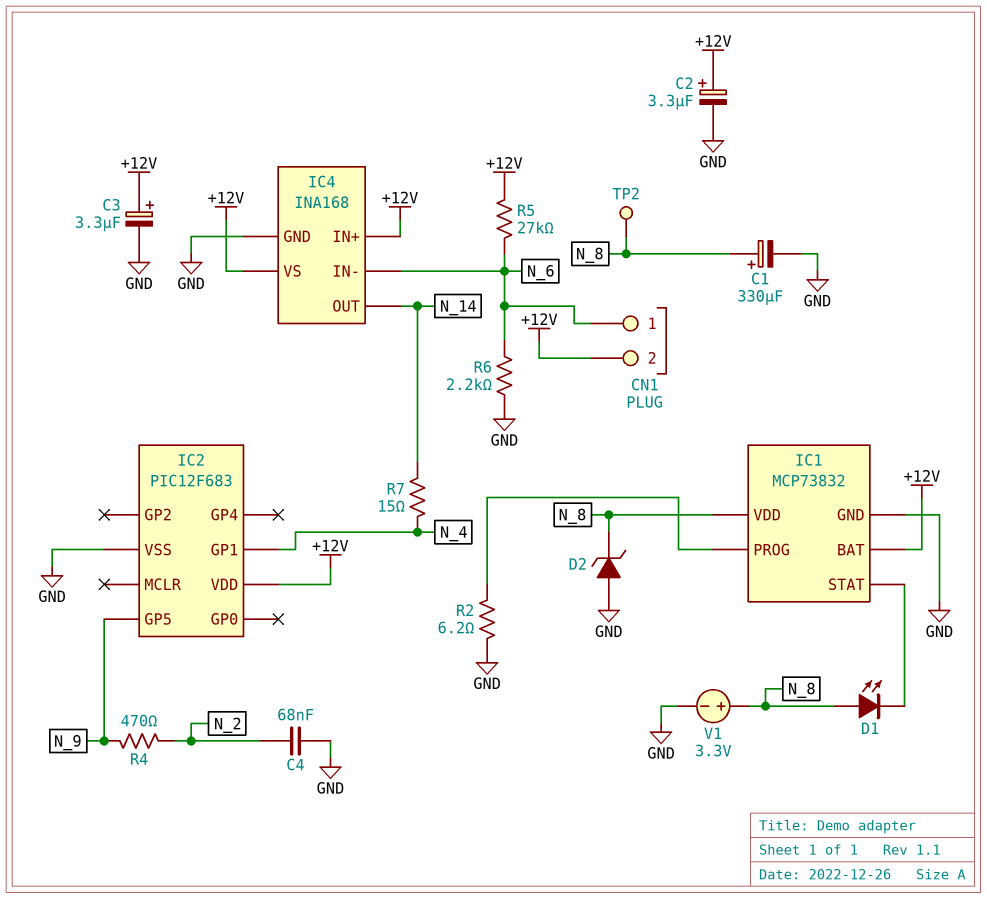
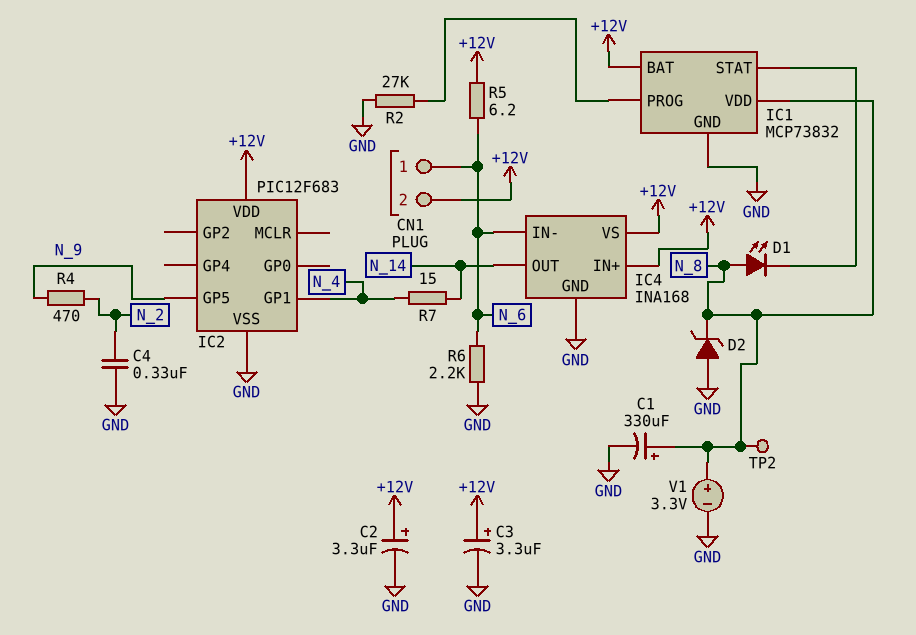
C4: 68nF (GND, N_2) -> 330nF (GND, N_2)
R2: 6.2 (GND, IC1/PROG) -> 27k (GND, IC1/PROG)
R5: 27k (+12V, N_6) -> 6.2 (+12V, N_6)

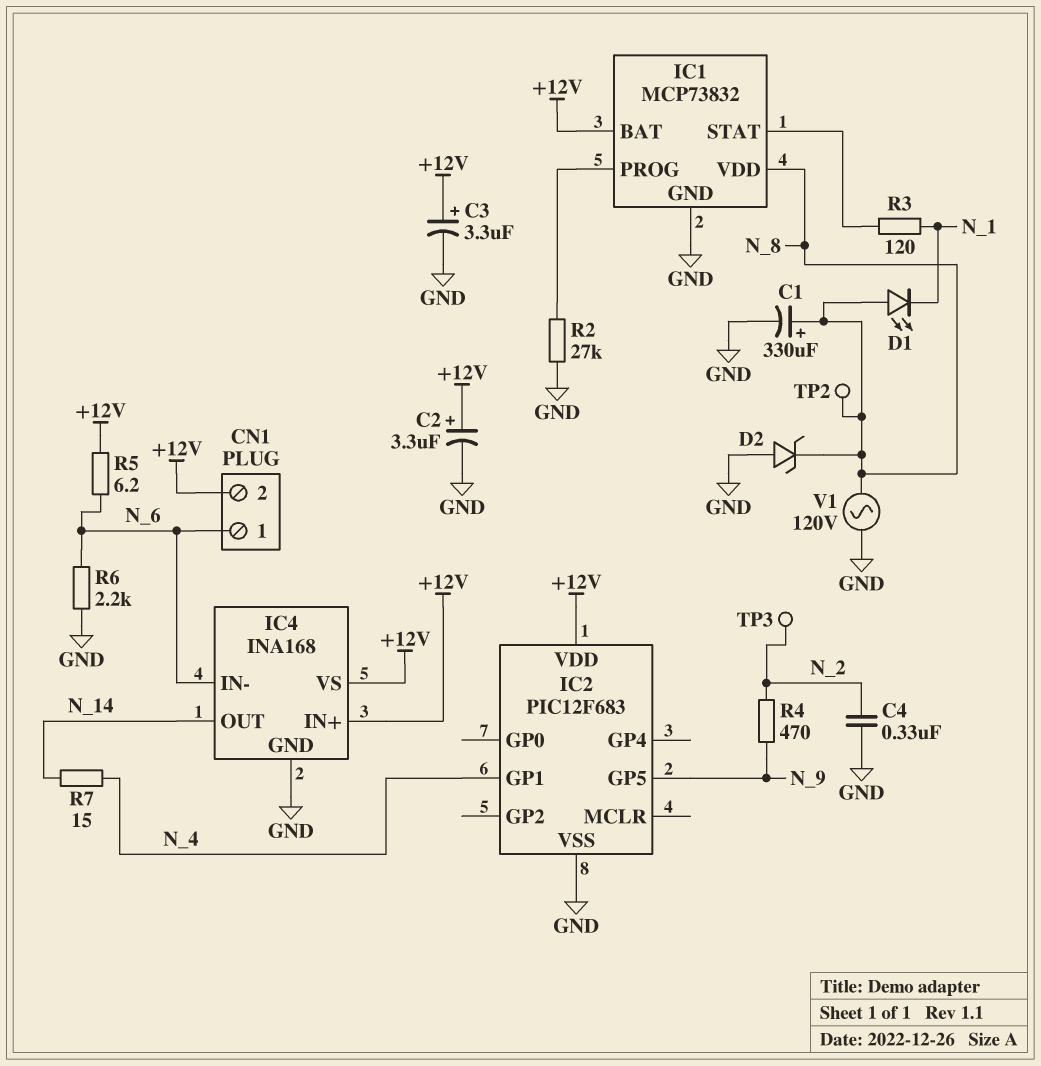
D1: LED (A N_8, K IC1/STAT) -> LED (A N_8, K N_1)
R3: none -> 120 (IC1/STAT, N_1)
TP3: none -> test point (N_2)
V1: 3.3V (plus N_8, minus GND) -> AC 120V (GND, N_8)

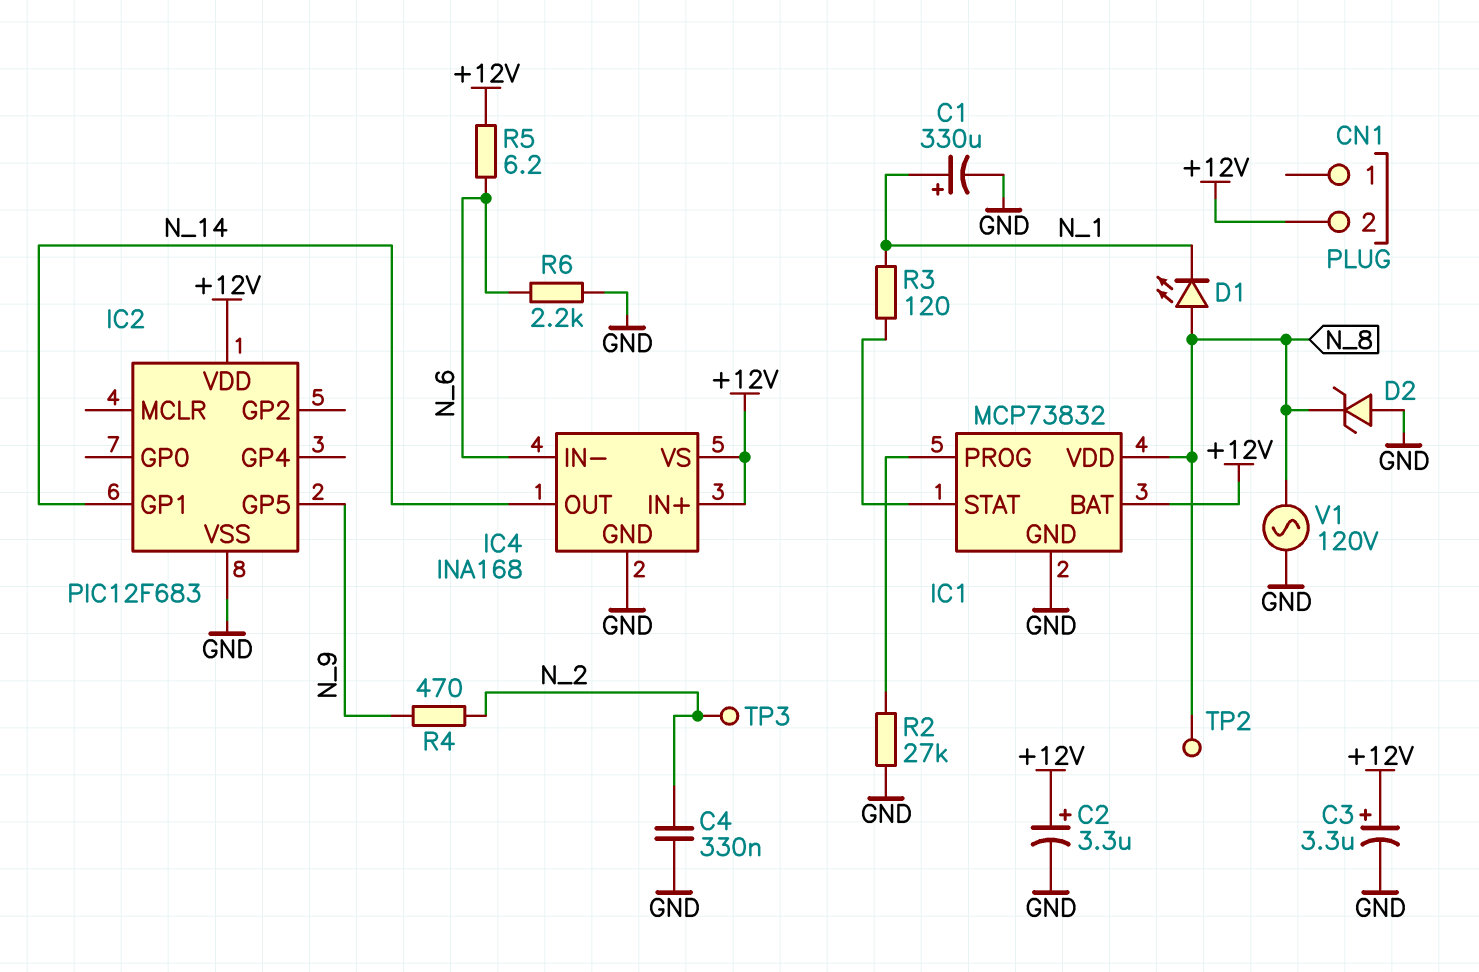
C1: 330uF (plus N_8, minus GND) -> 330uF (plus N_1, minus GND)
CN1 pin 1: N_6 -> none
IC2 pin GP1: N_4 -> N_14
R7: 15 (N_4, N_14) -> none

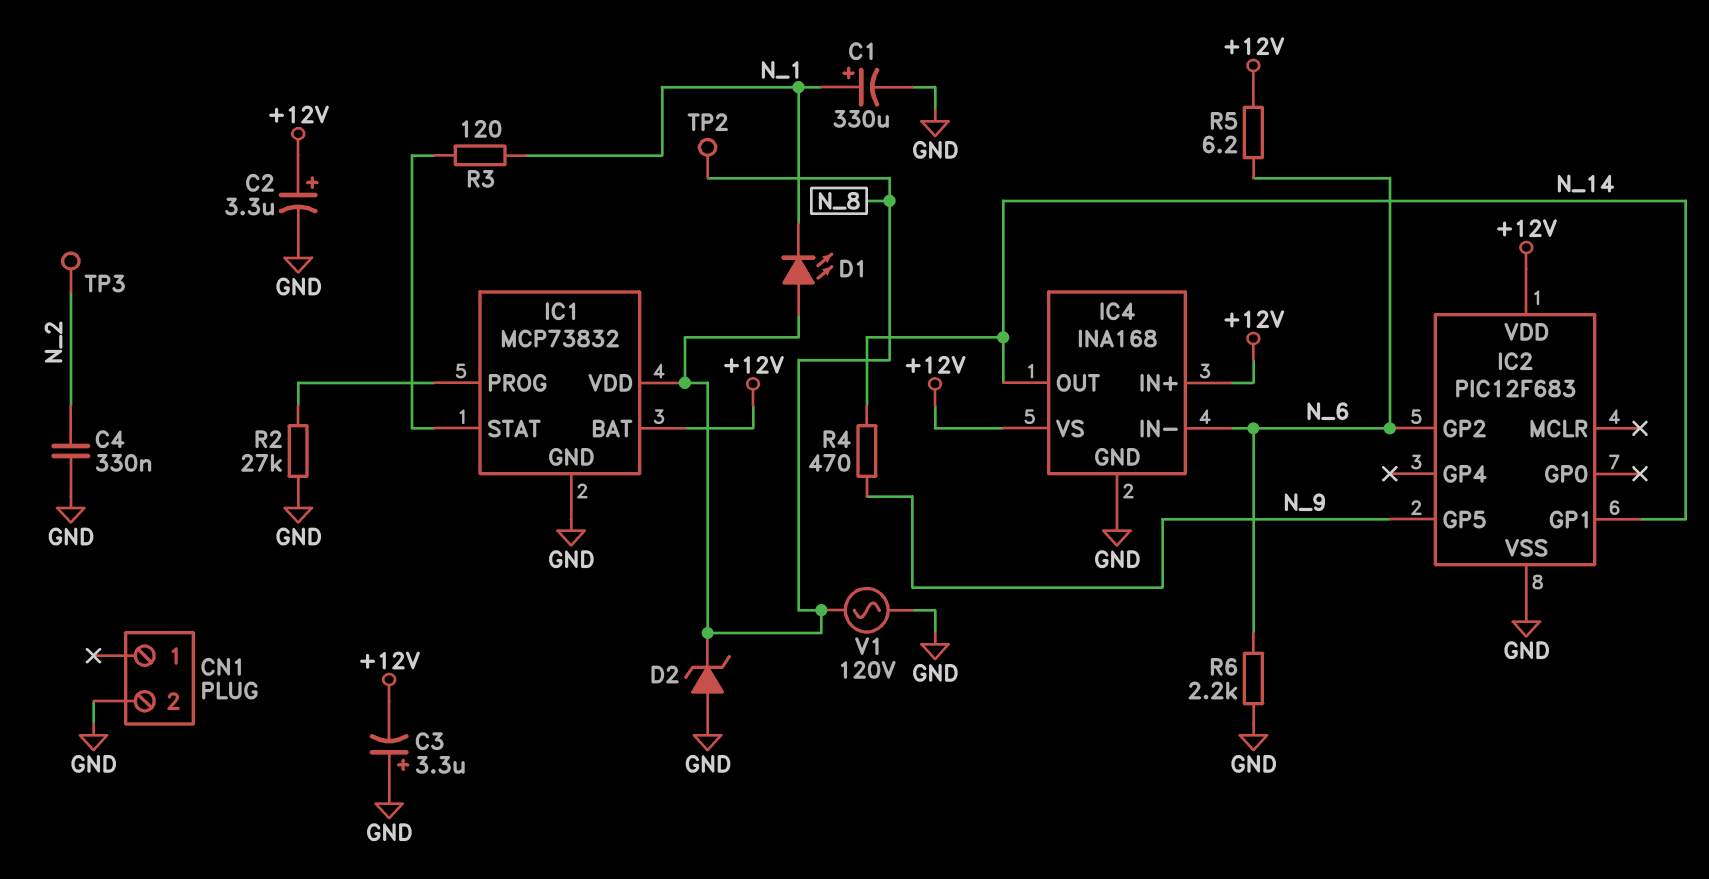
C3: 3.3uF (plus +12V, minus GND) -> 3.3uF (plus GND, minus +12V)
CN1 pin 2: +12V -> GND
IC2 pin GP2: none -> N_6
R4: 470 (N_2, N_9) -> 470 (N_9, N_14)

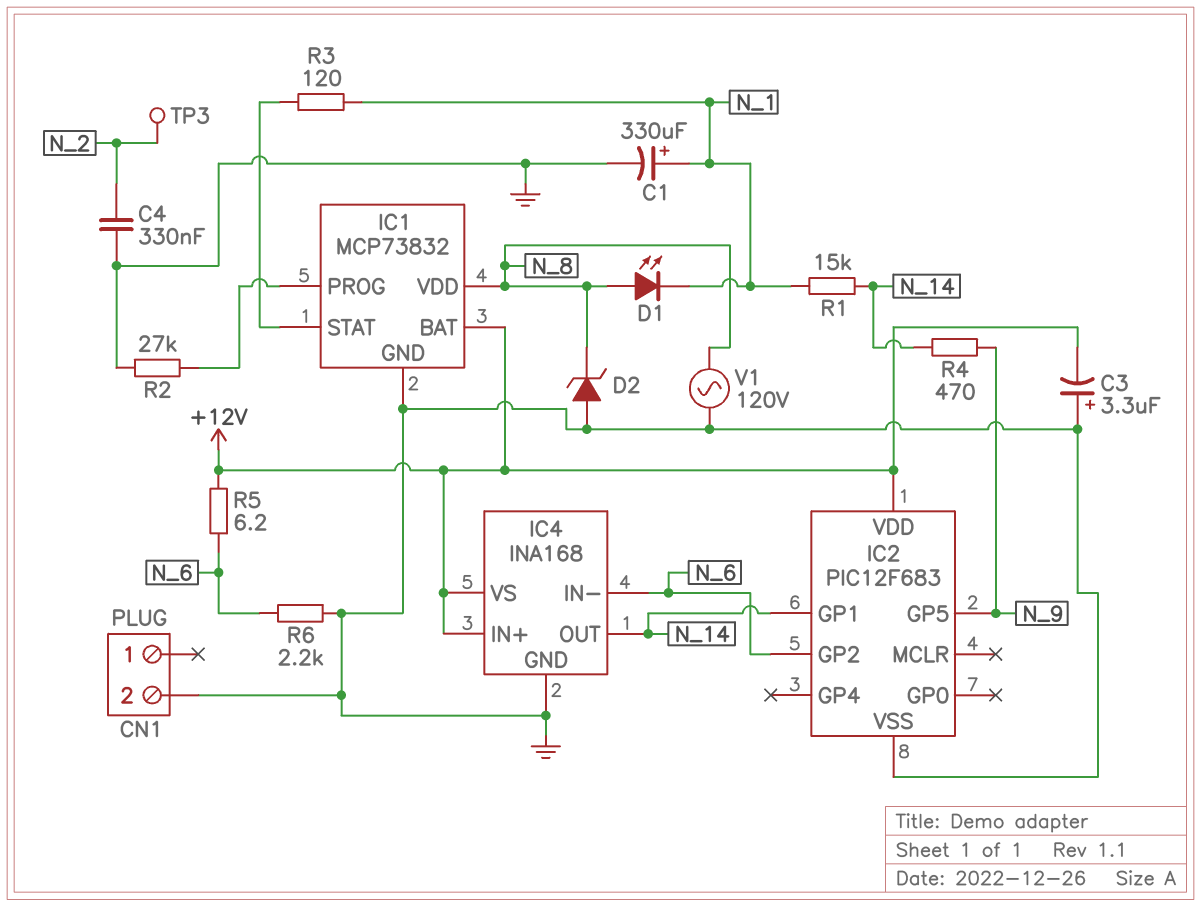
C2: 3.3uF (plus +12V, minus GND) -> none
R1: none -> 15k (N_1, N_14)
TP2: test point (N_8) -> none

